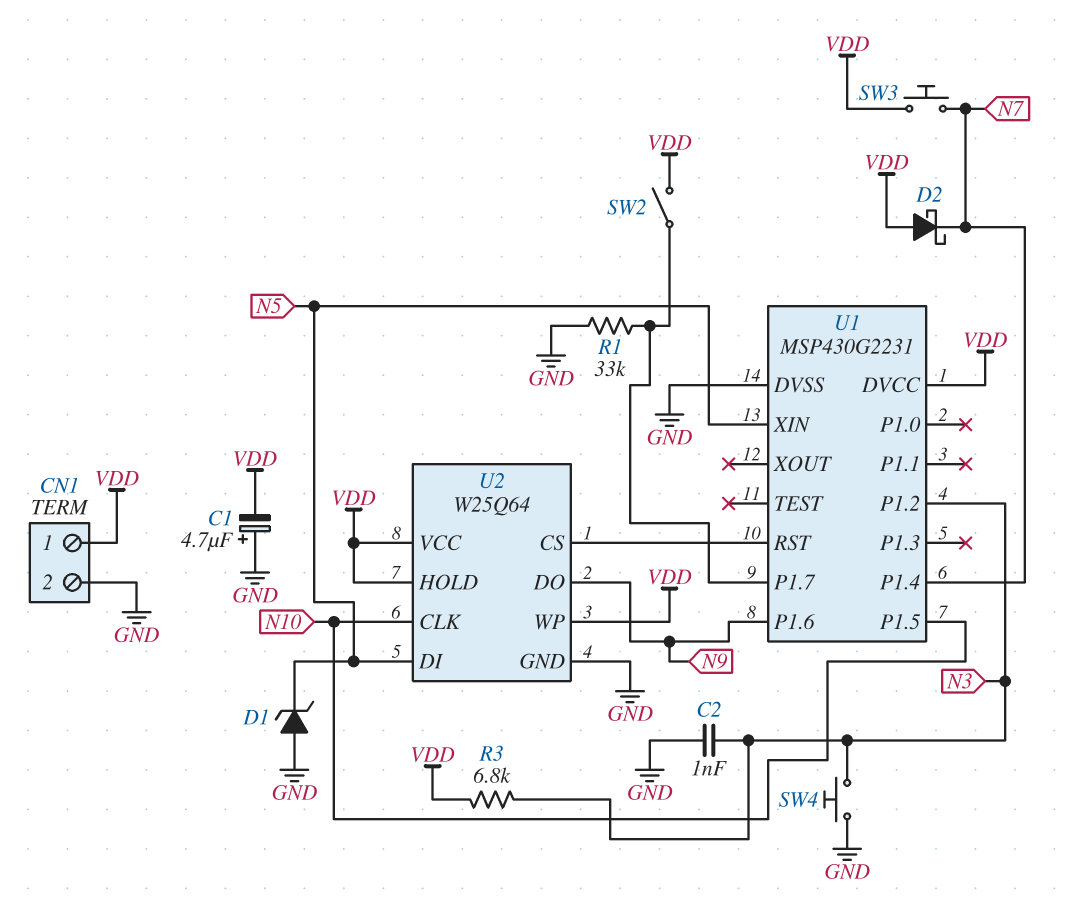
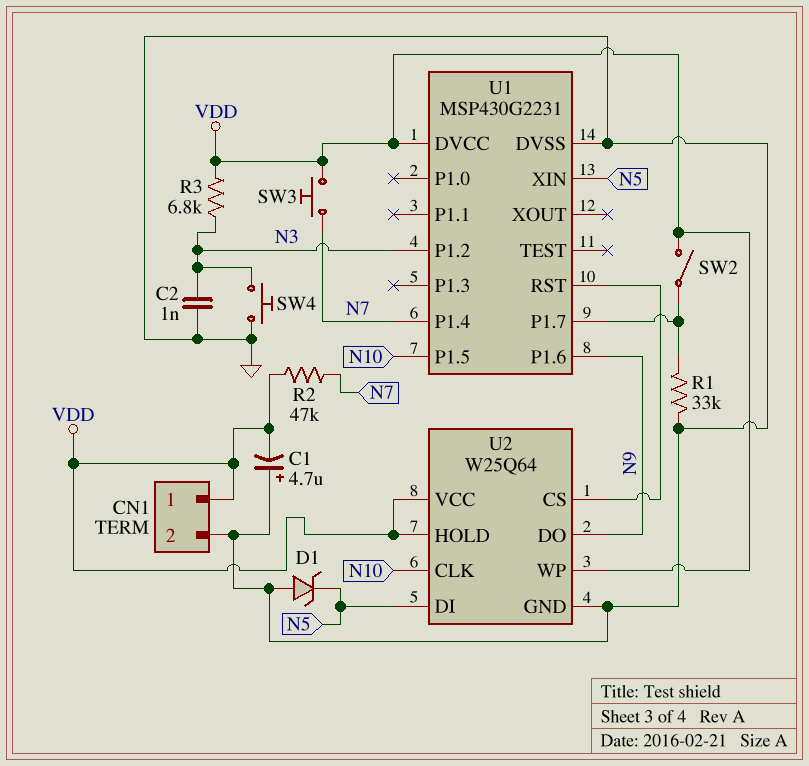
D2: schottky (A VDD, K N7) -> none
R2: none -> 47k (N7, VDD)

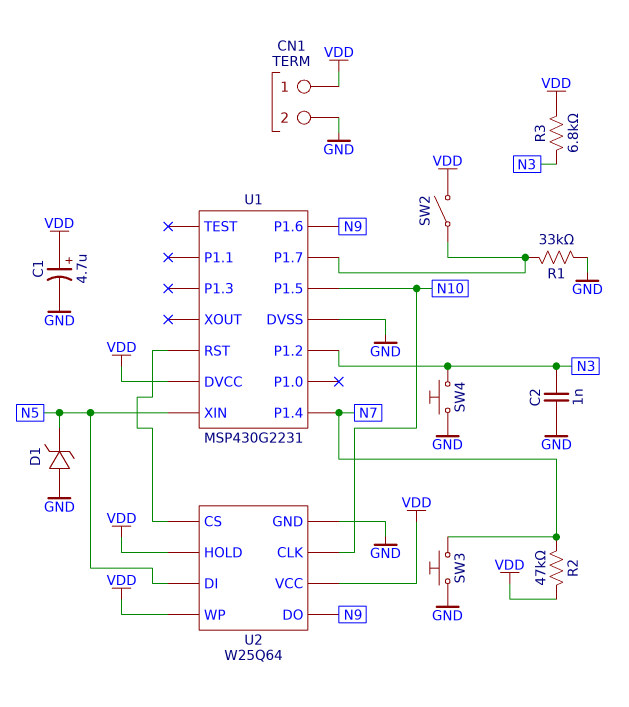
C1: 4.7uF (plus GND, minus VDD) -> 4.7uF (plus VDD, minus GND)
SW3: button (N7, VDD) -> button (GND, N7)

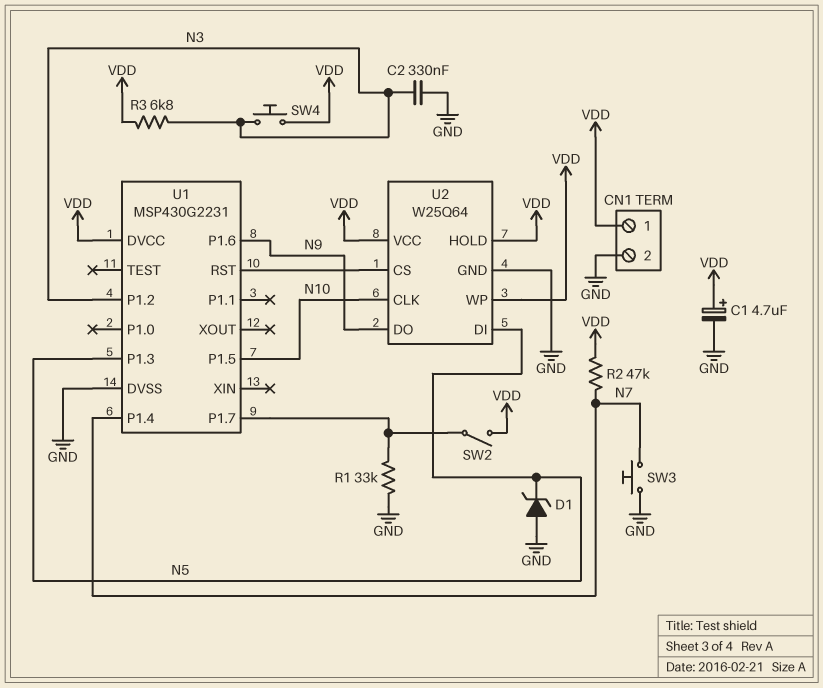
C2: 1nF (GND, N3) -> 330nF (GND, N3)
SW4: button (GND, N3) -> button (N3, VDD)
U1 pin P1.3: none -> N5
U1 pin XIN: N5 -> none

